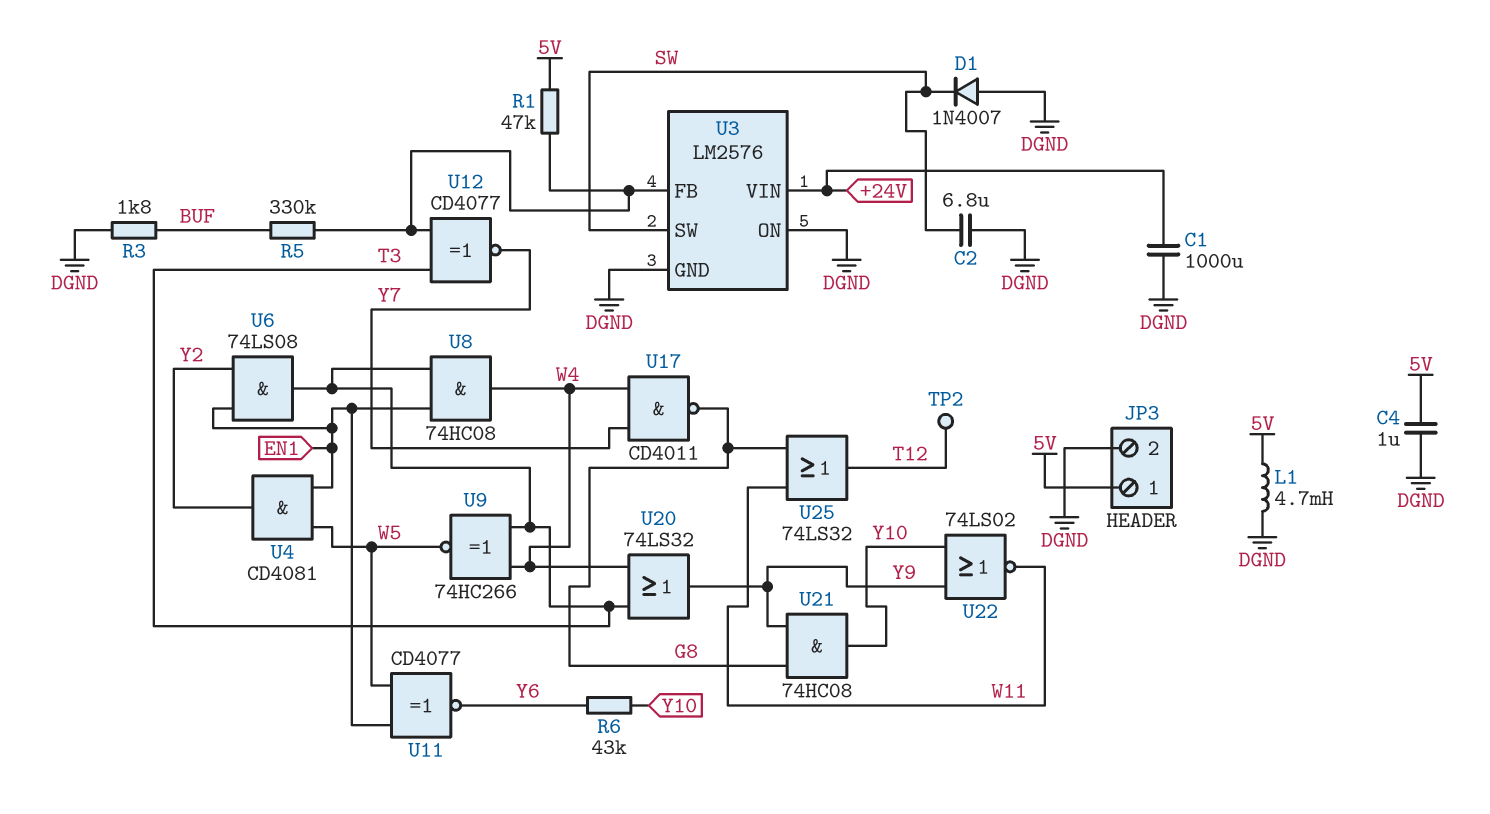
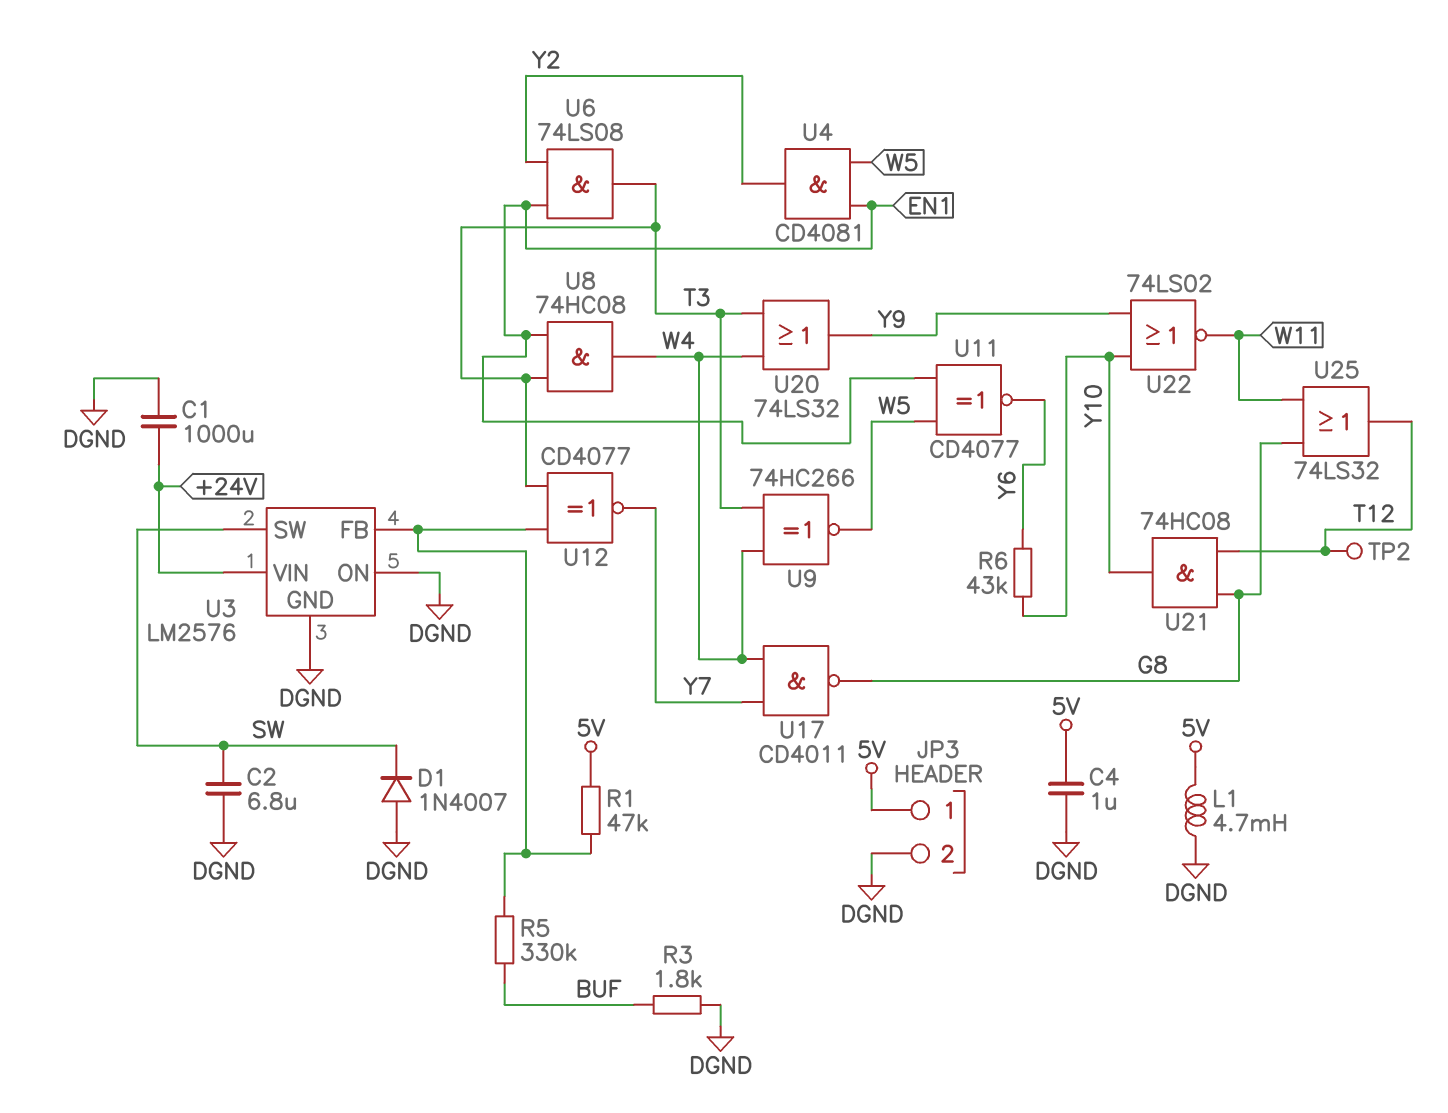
U21: AND 74HC08 (in G8, in Y9, out Y10) -> AND 74HC08 (in G8, in T12, out Y10)

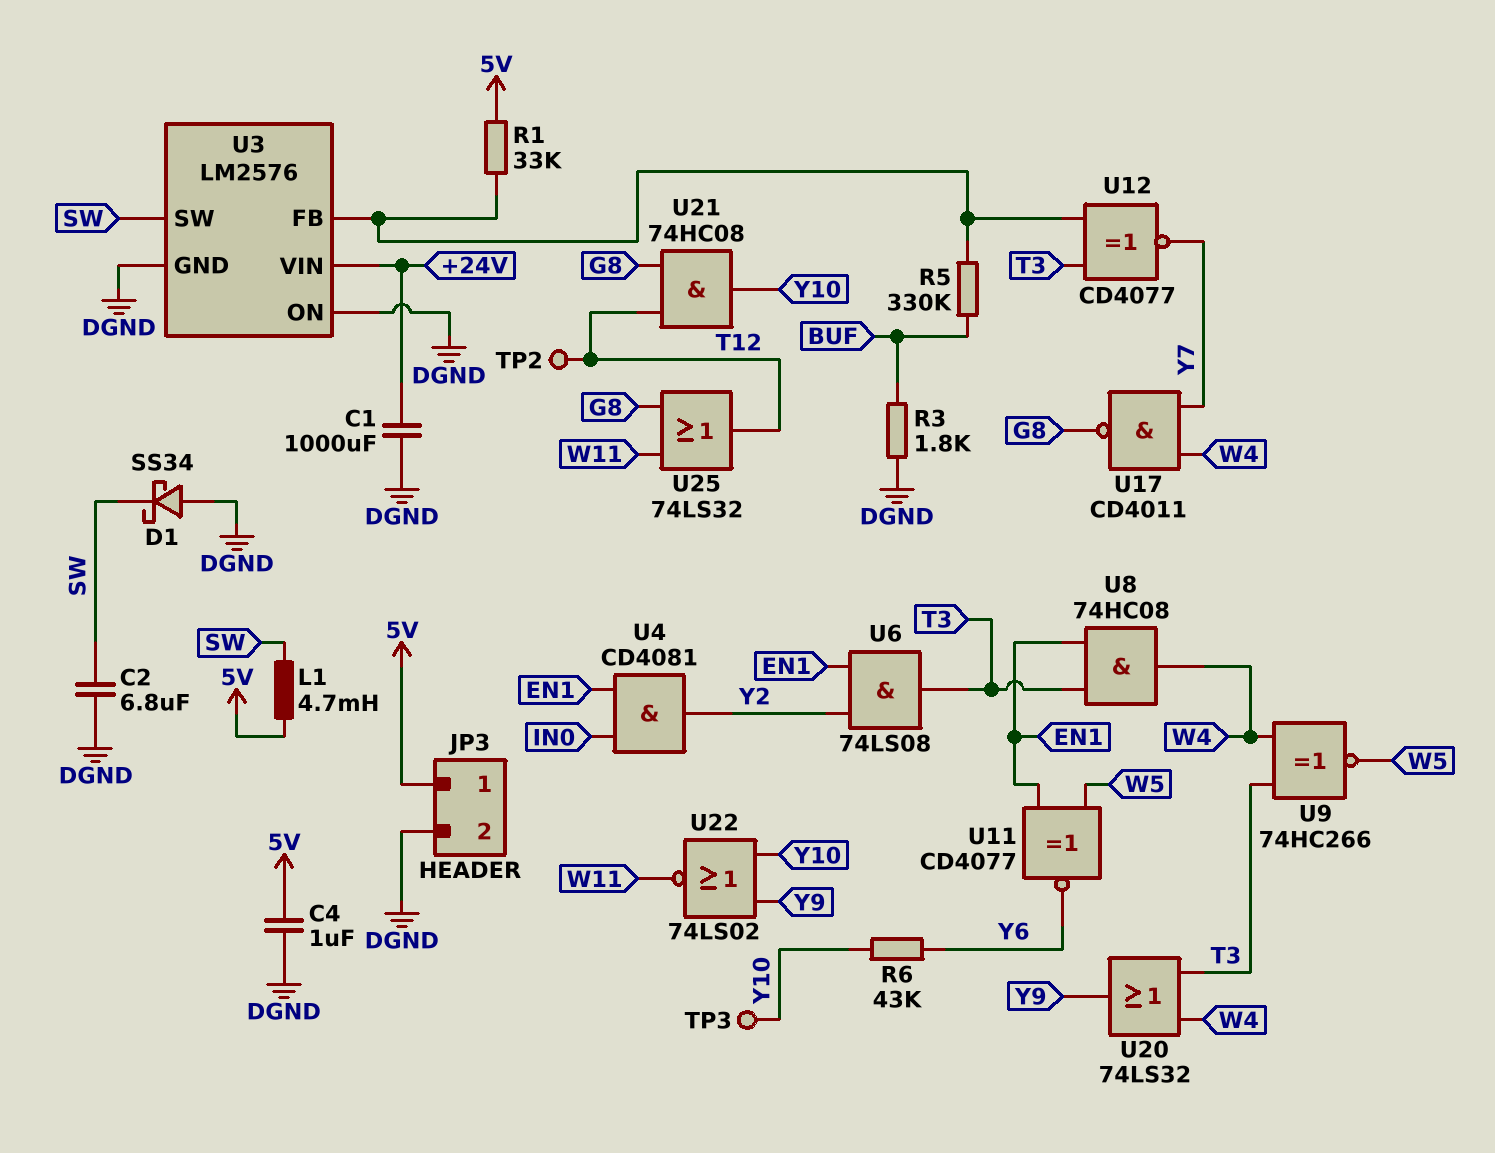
D1: diode 1N4007 (A DGND, K SW) -> schottky SS34 (A DGND, K SW)
L1: 4.7mH (5V, DGND) -> 4.7mH (5V, SW)
R1: 47k (5V, U3/FB) -> 33k (5V, U3/FB)
TP3: none -> test point (Y10)
U4: AND CD4081 (in EN1, in W5, out Y2) -> AND CD4081 (in EN1, in IN0, out Y2)

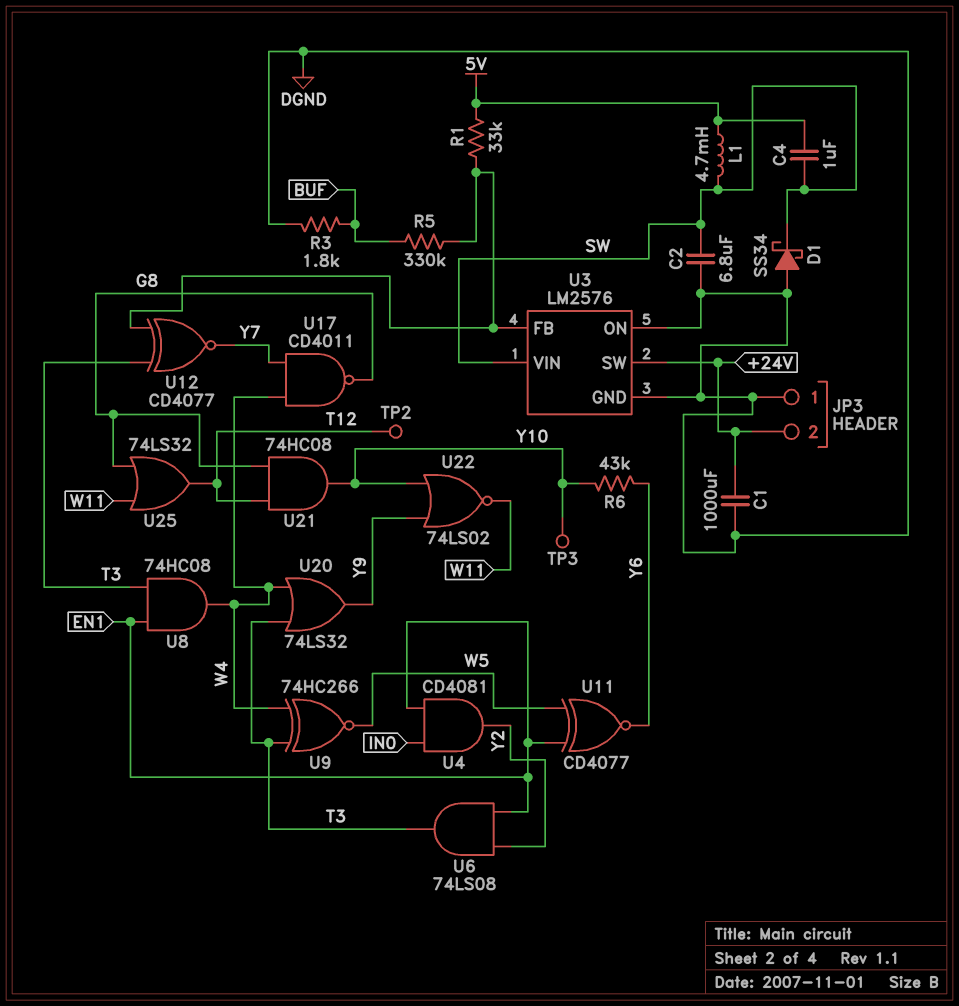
C4: 1uF (5V, DGND) -> 1uF (5V, SW)
JP3 pin 1: 5V -> DGND
JP3 pin 2: DGND -> +24V
U3 pin SW: SW -> +24V
U3 pin VIN: +24V -> SW

